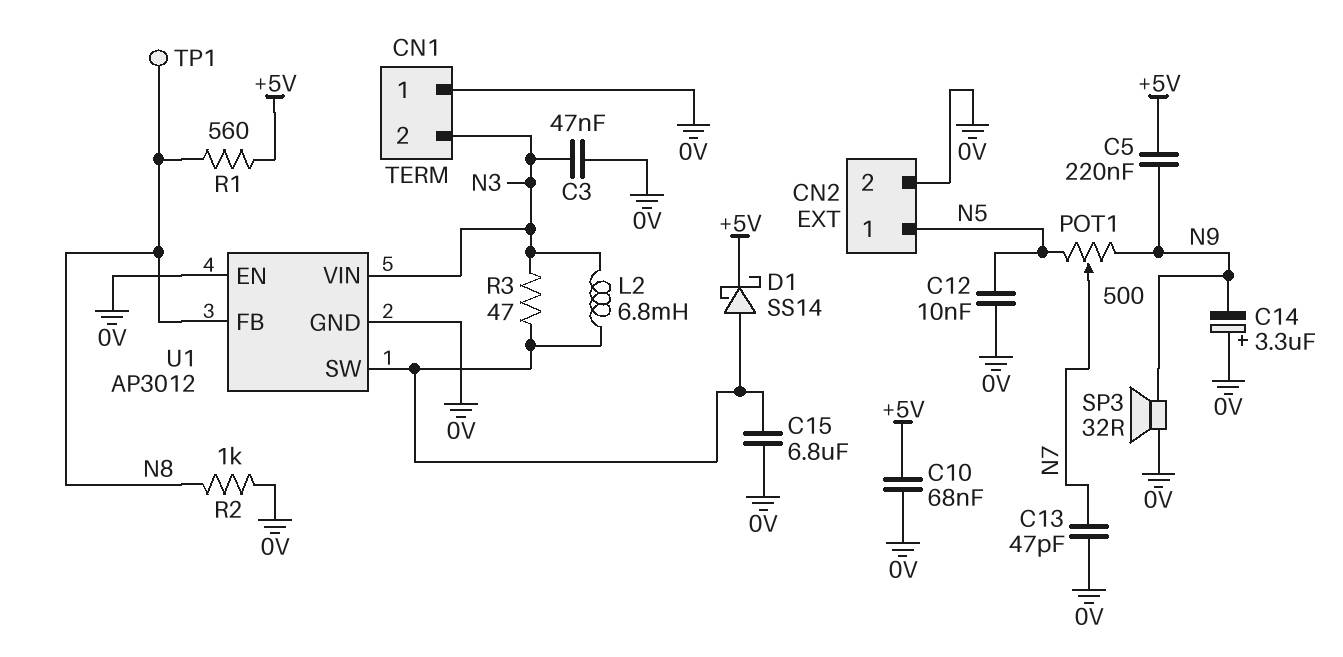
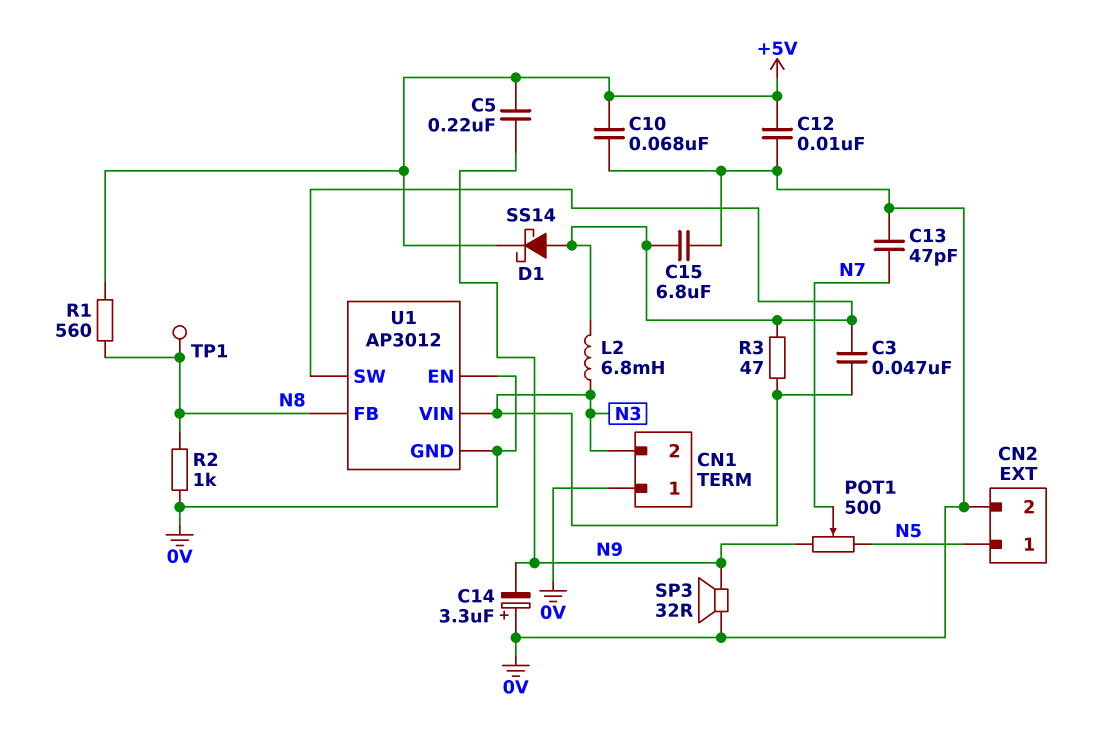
C3: 47nF (0V, N3) -> 47nF (N3, U1/SW)
C12: 10nF (0V, N5) -> 10nF (+5V, 0V)

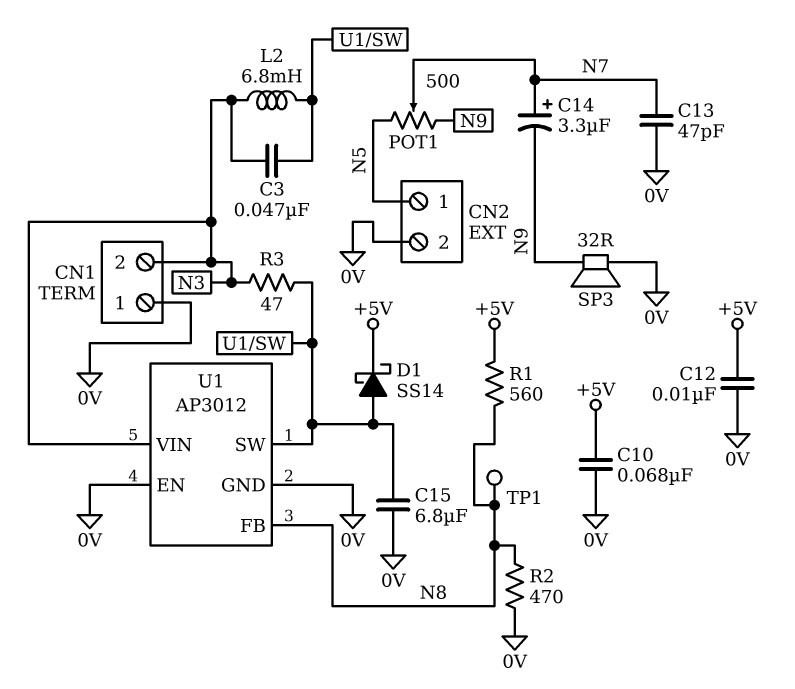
C5: 220nF (+5V, N9) -> none
C14: 3.3uF (plus 0V, minus N9) -> 3.3uF (plus N7, minus N9)
R2: 1k (0V, N8) -> 470 (0V, N8)

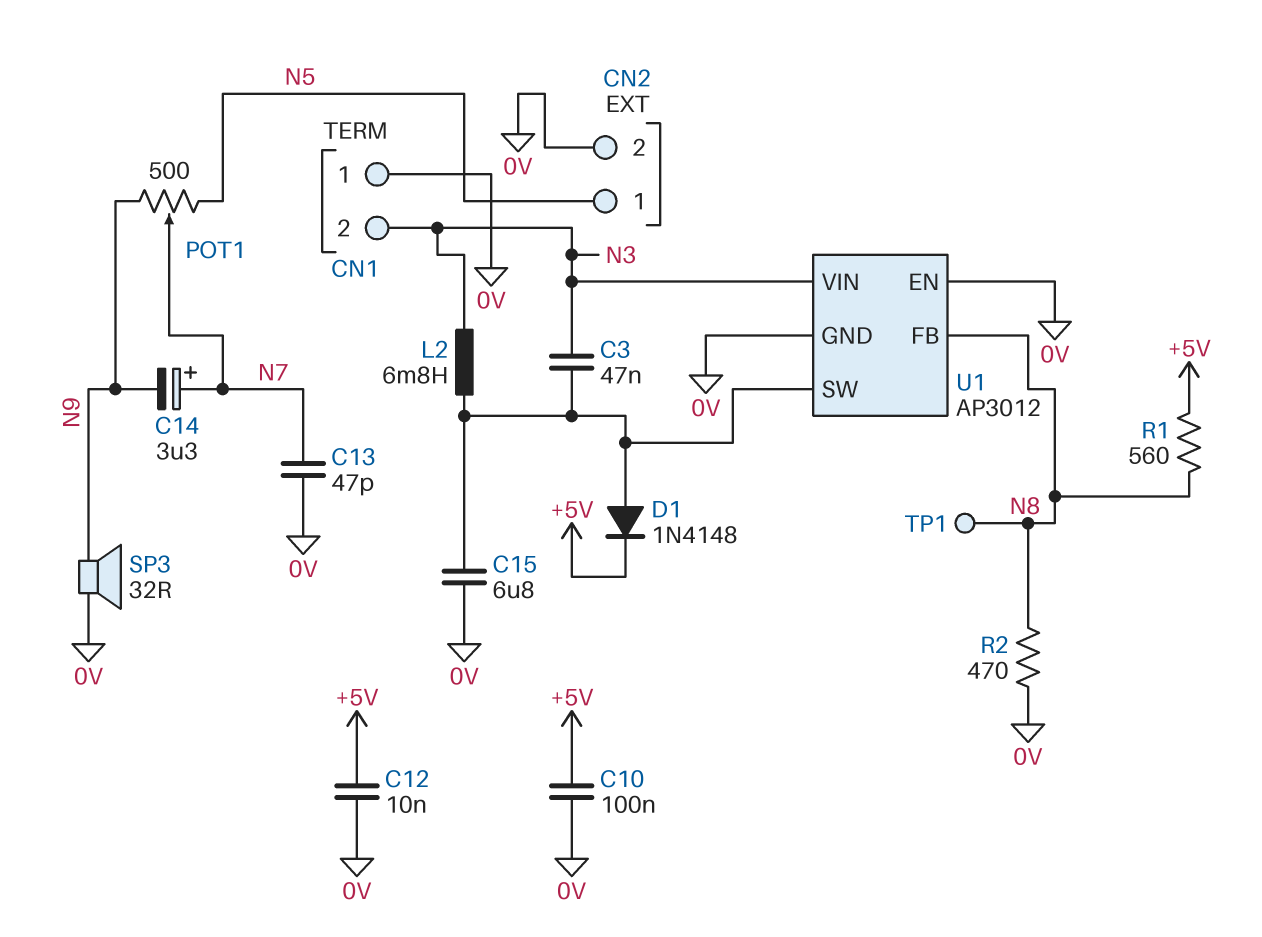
C10: 68nF (+5V, 0V) -> 100nF (+5V, 0V)
D1: schottky SS14 (A U1/SW, K +5V) -> diode 1N4148 (A U1/SW, K +5V)
R3: 47 (N3, U1/SW) -> none

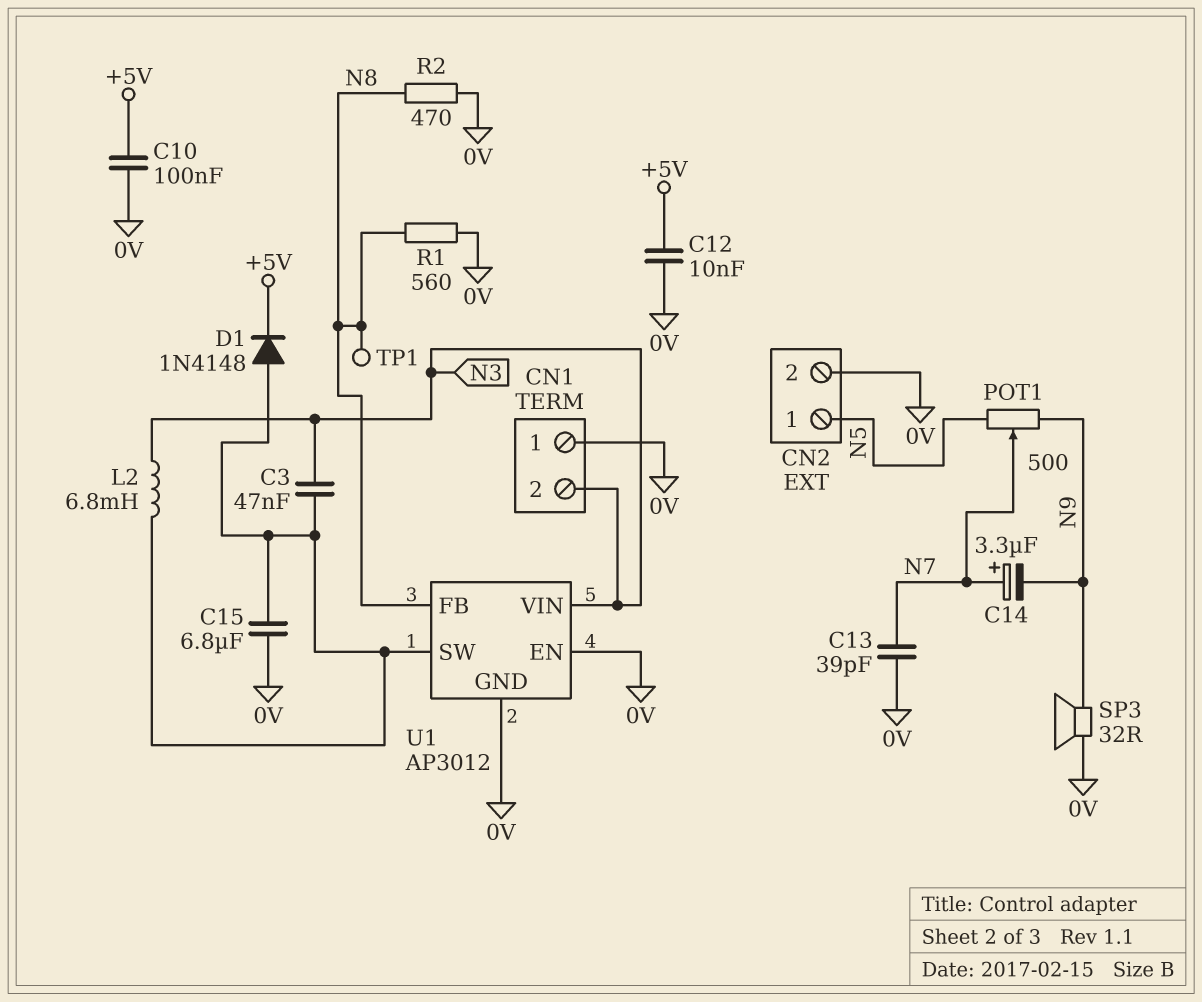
C13: 47pF (0V, N7) -> 39pF (0V, N7)
R1: 560 (+5V, N8) -> 560 (0V, N8)

